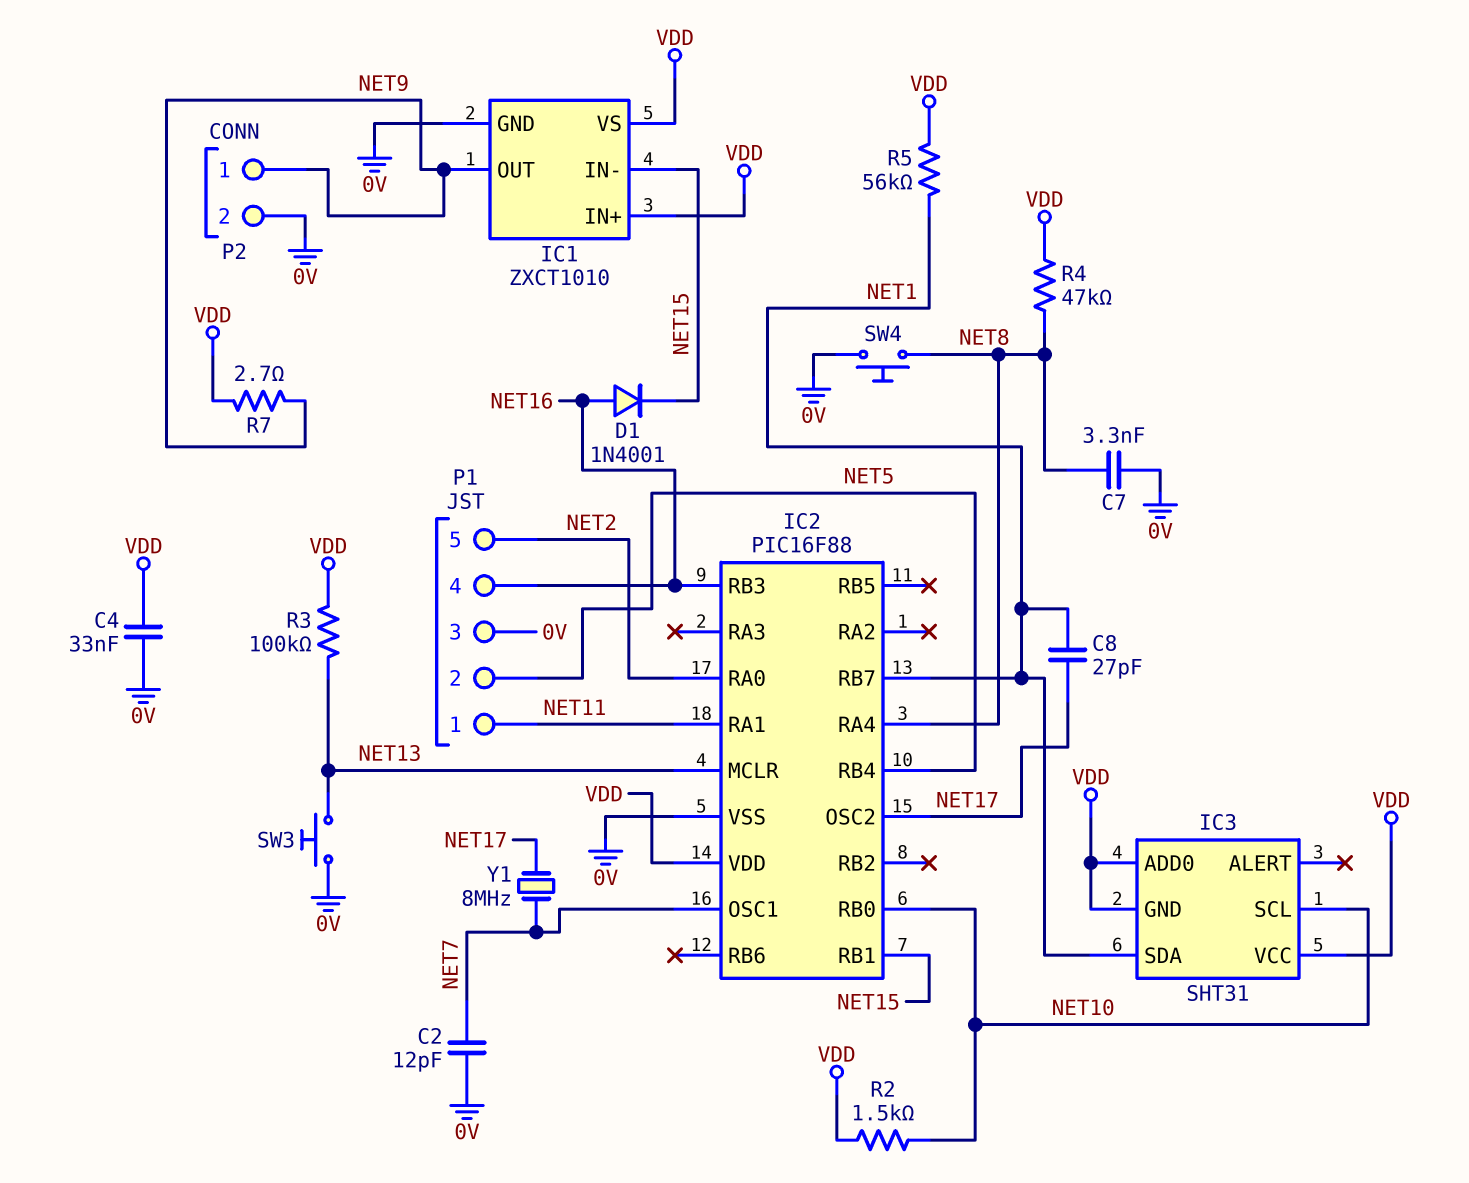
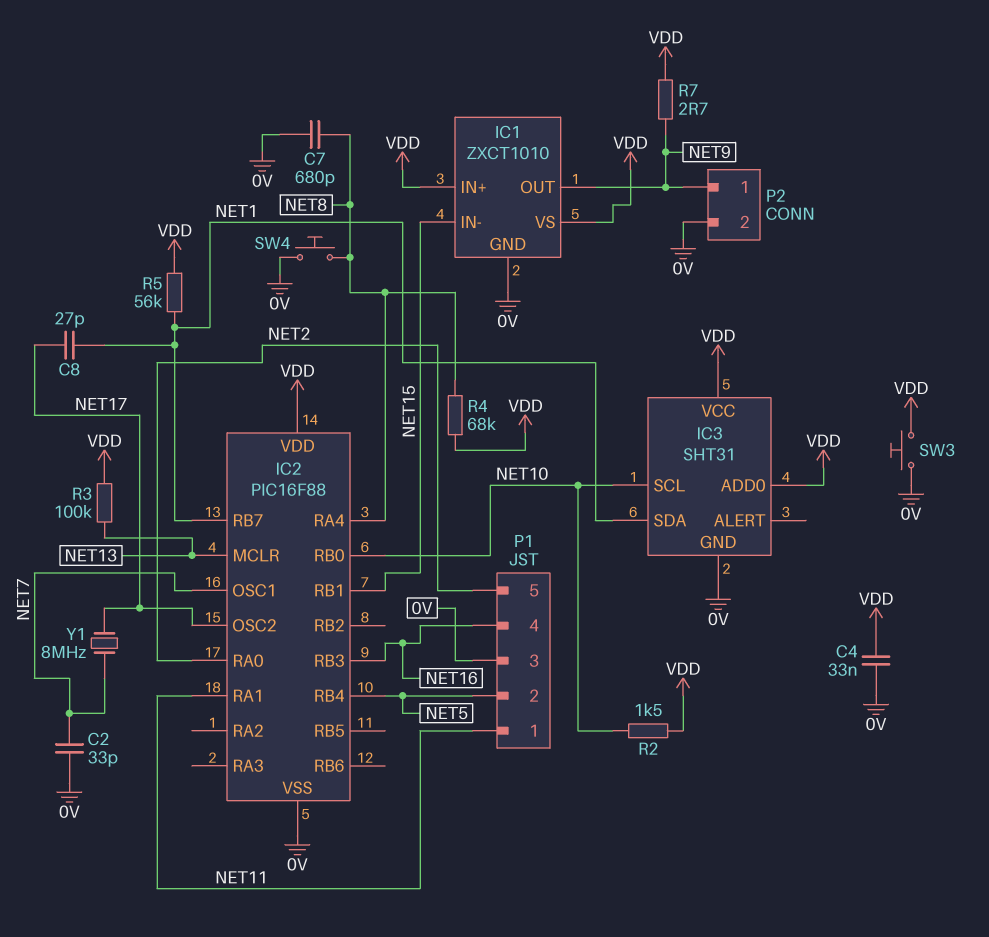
C2: 12pF (0V, NET7) -> 33pF (0V, NET7)
C7: 3.3nF (0V, NET8) -> 680pF (0V, NET8)
D1: diode 1N4001 (A NET16, K NET15) -> none
IC3 pin GND: VDD -> 0V
R4: 47k (NET8, VDD) -> 68k (NET8, VDD)
SW3: button (0V, NET13) -> button (0V, VDD)

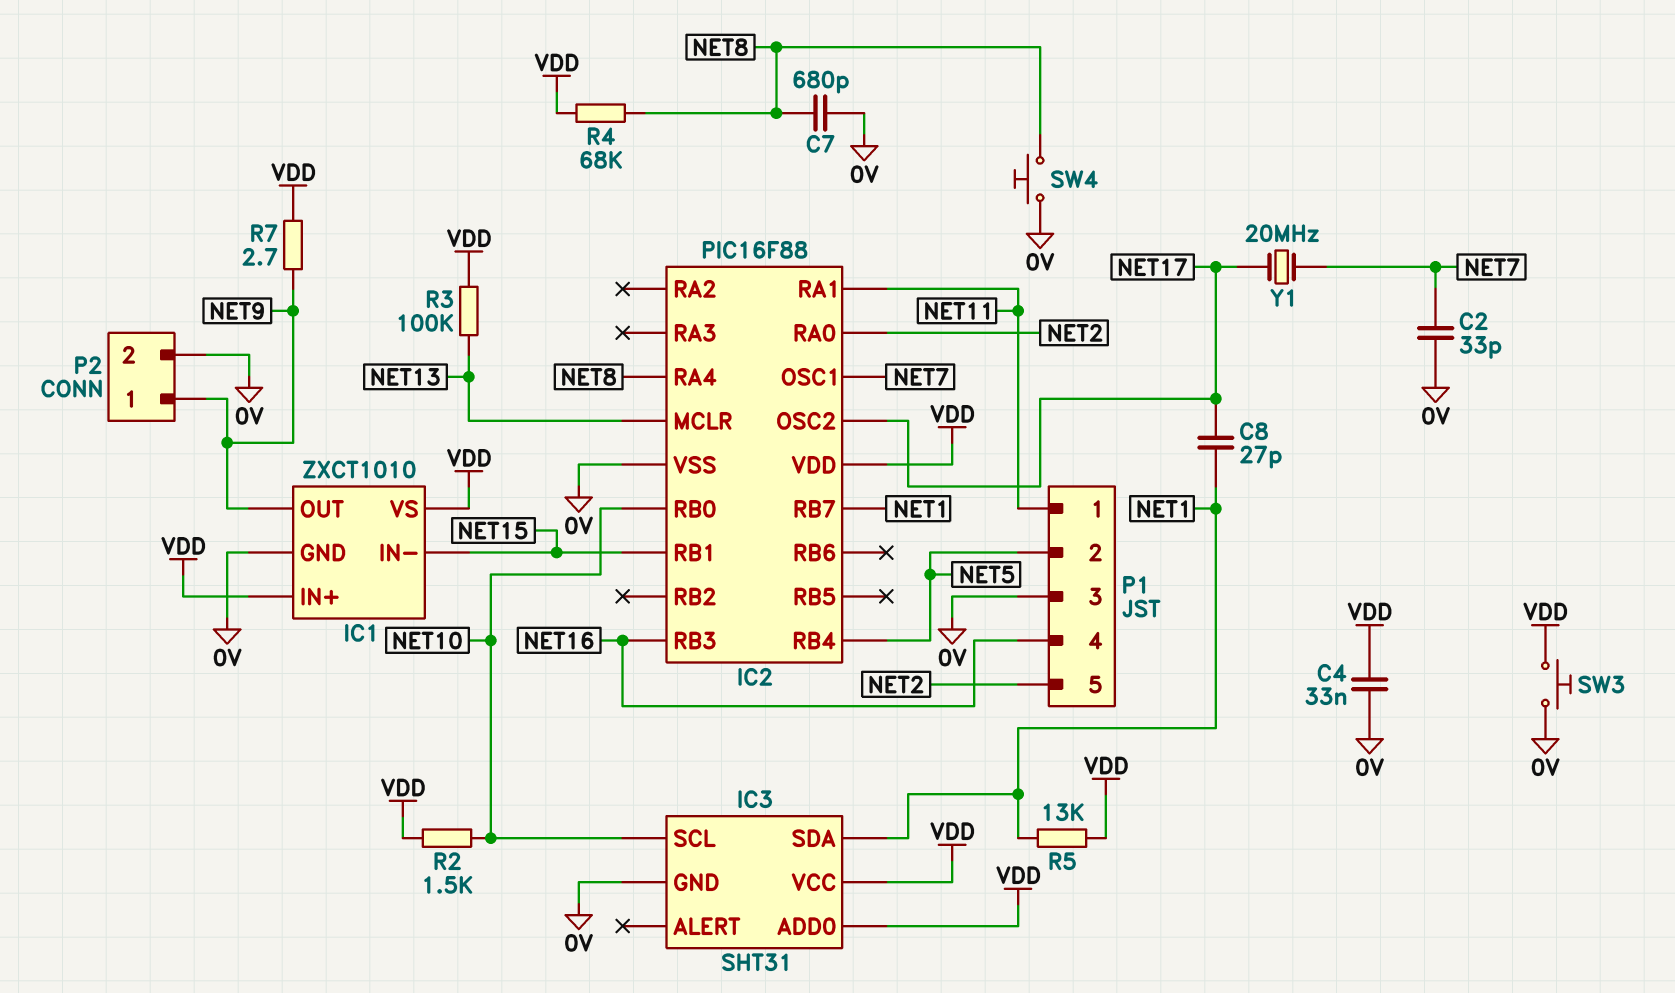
R5: 56k (NET1, VDD) -> 13k (NET1, VDD)
Y1: 8MHz (NET7, NET17) -> 20MHz (NET7, NET17)

